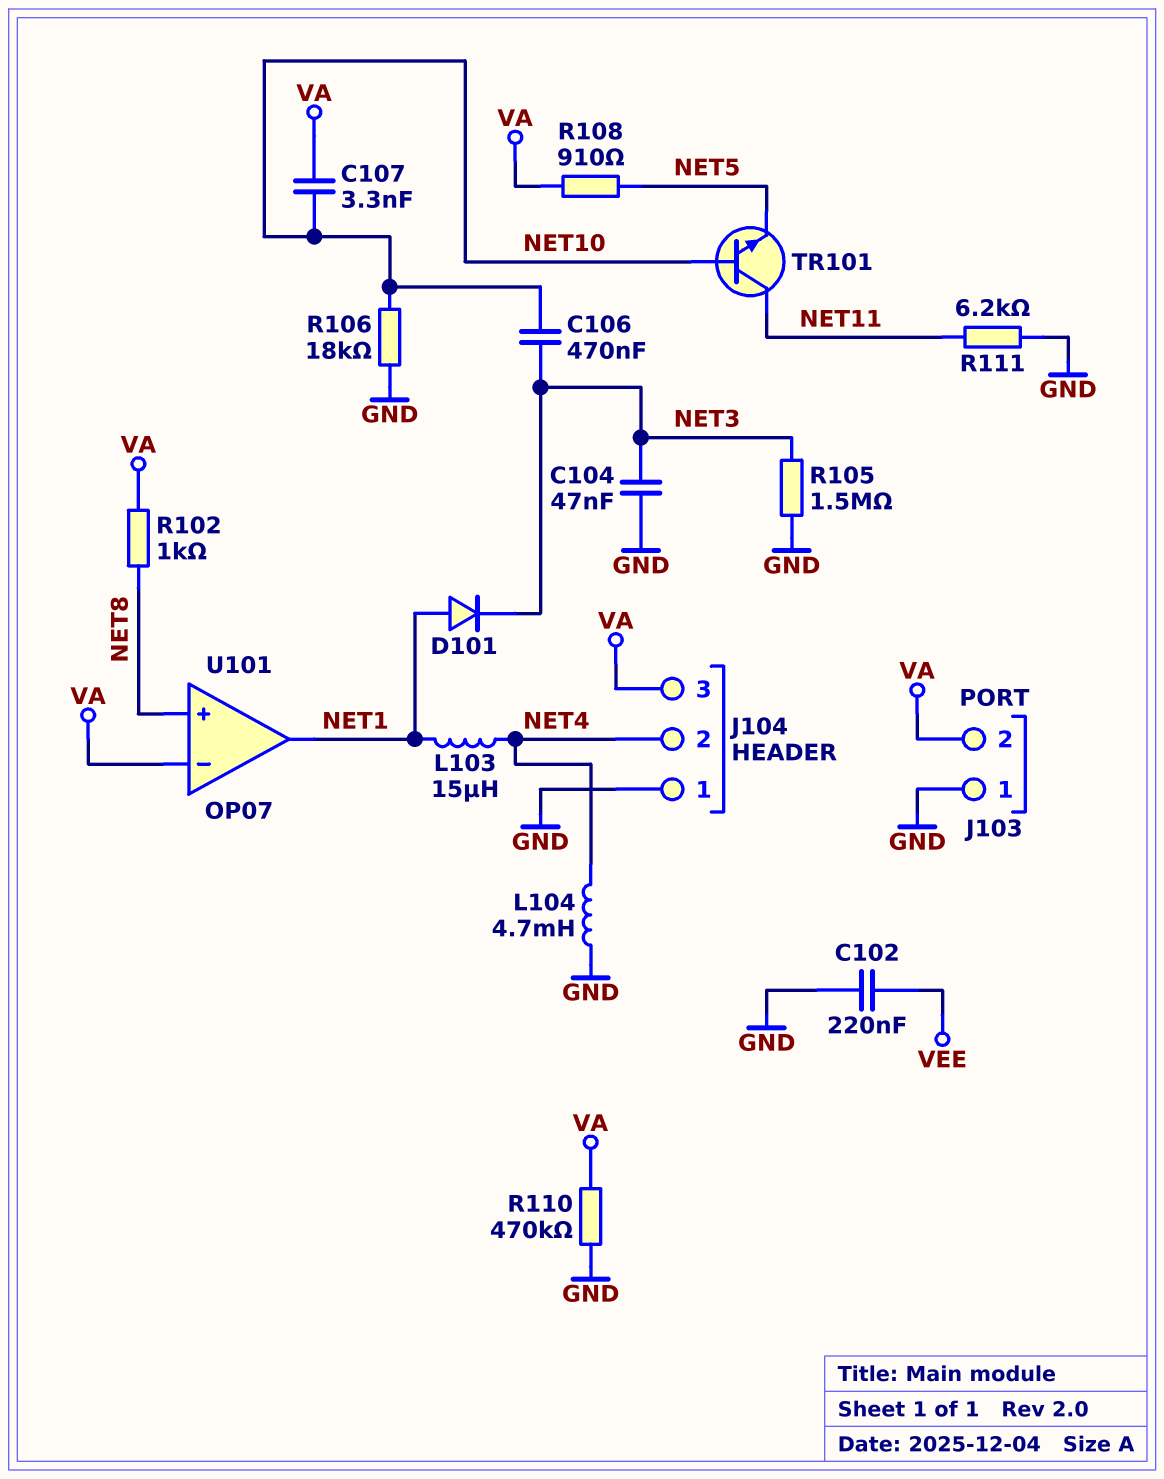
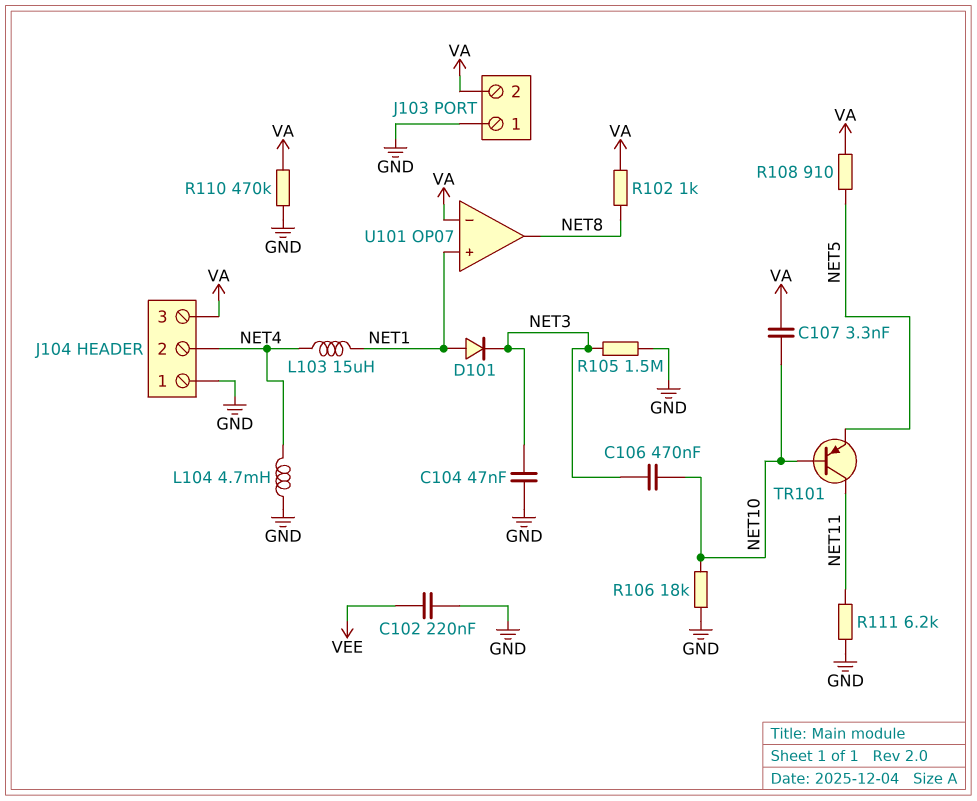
TR101: NPN (B NET10, C NET11, E NET5) -> PNP (B NET10, C NET11, E NET5)
U101 pin in+: NET8 -> NET1
U101 pin out: NET1 -> NET8

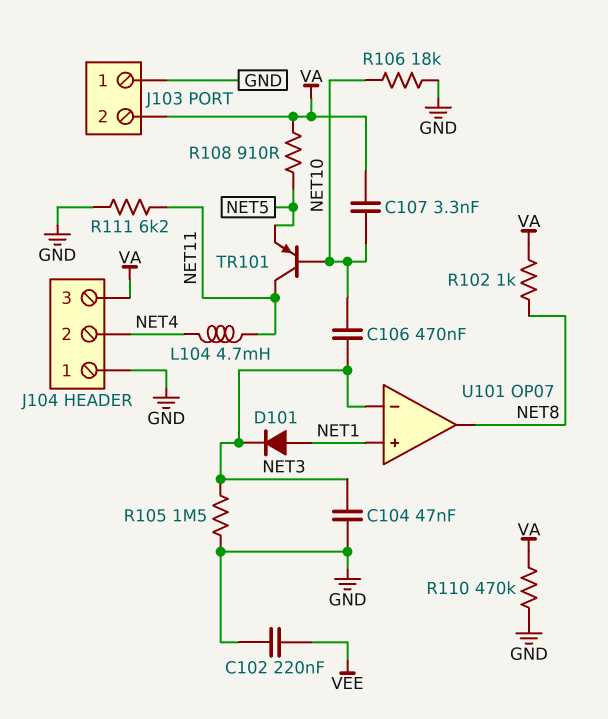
L103: 15uH (NET1, NET4) -> none
L104: 4.7mH (GND, NET4) -> 4.7mH (NET4, NET11)
U101 pin in-: VA -> NET3

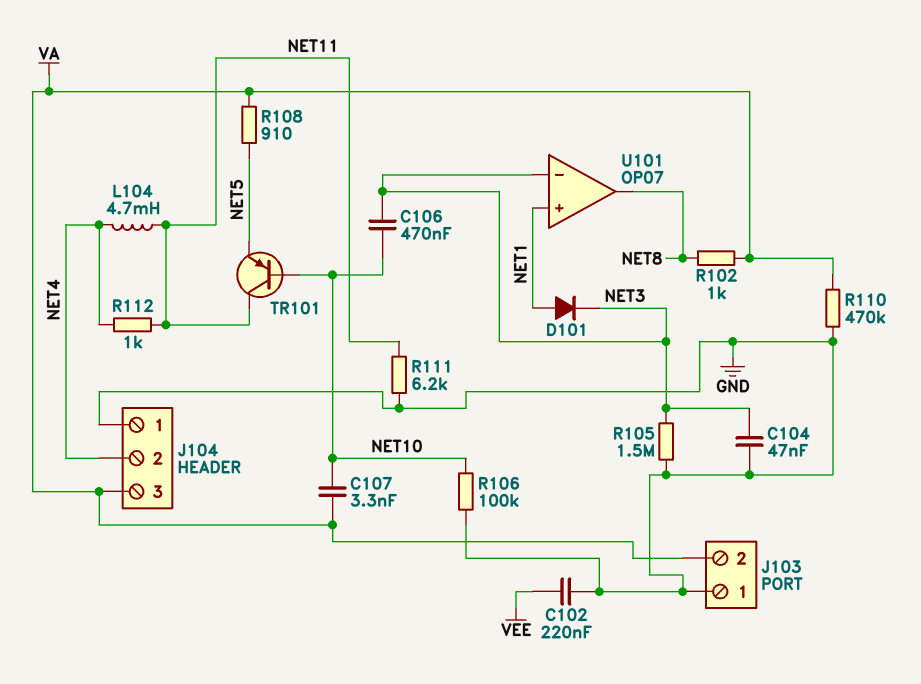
R106: 18k (GND, NET10) -> 100k (GND, NET10)
R112: none -> 1k (NET4, NET11)

